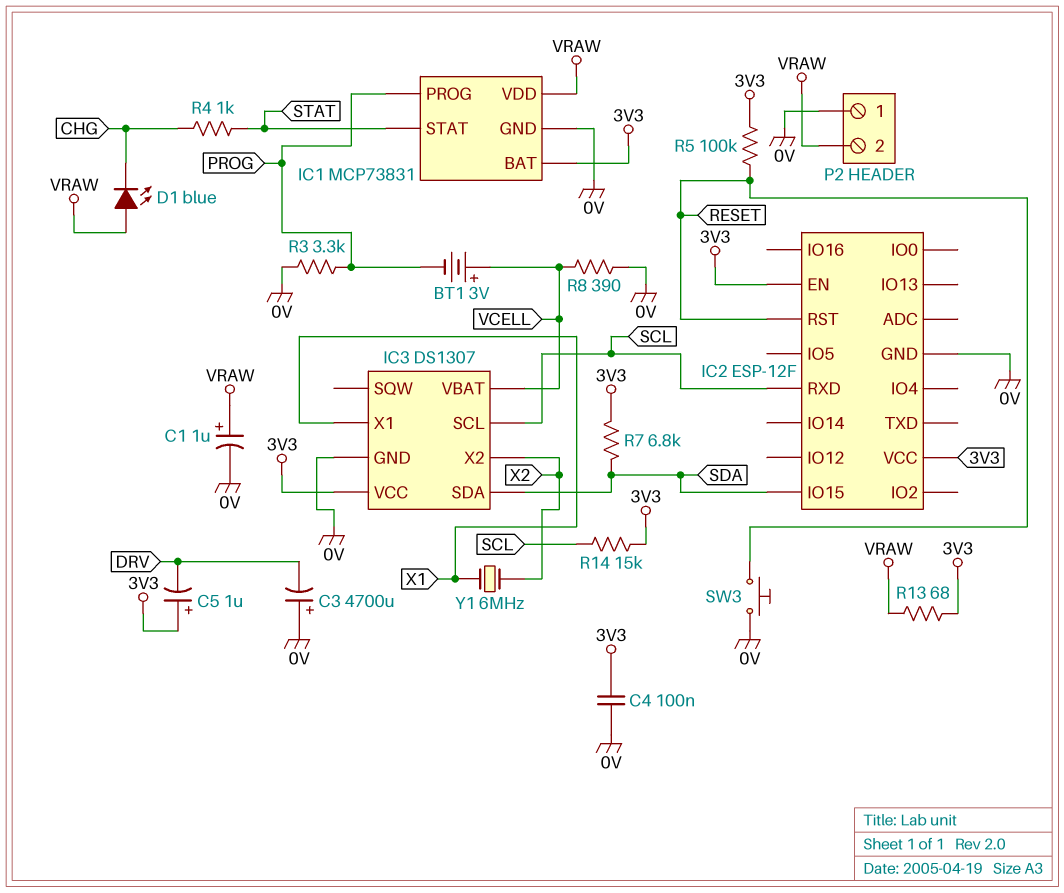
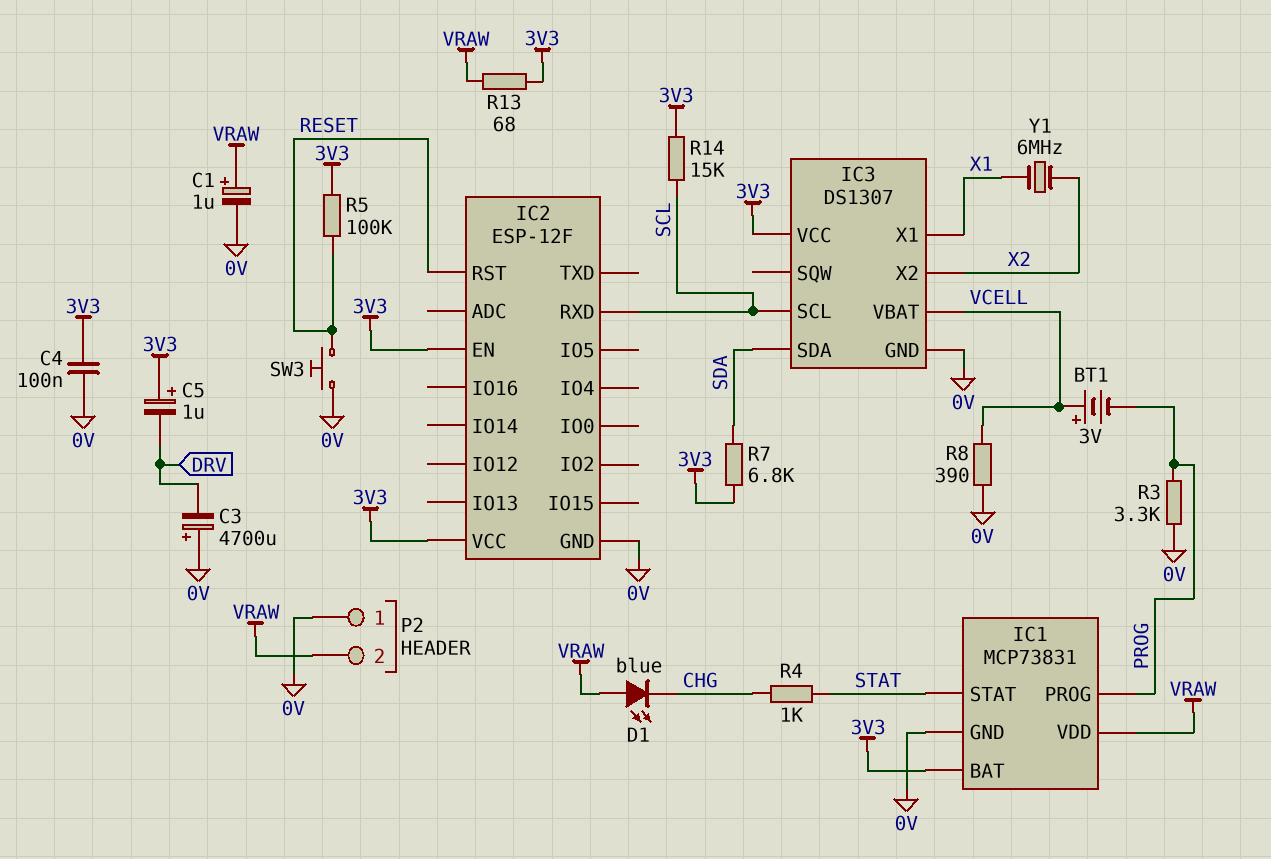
IC2 pin IO15: SDA -> none

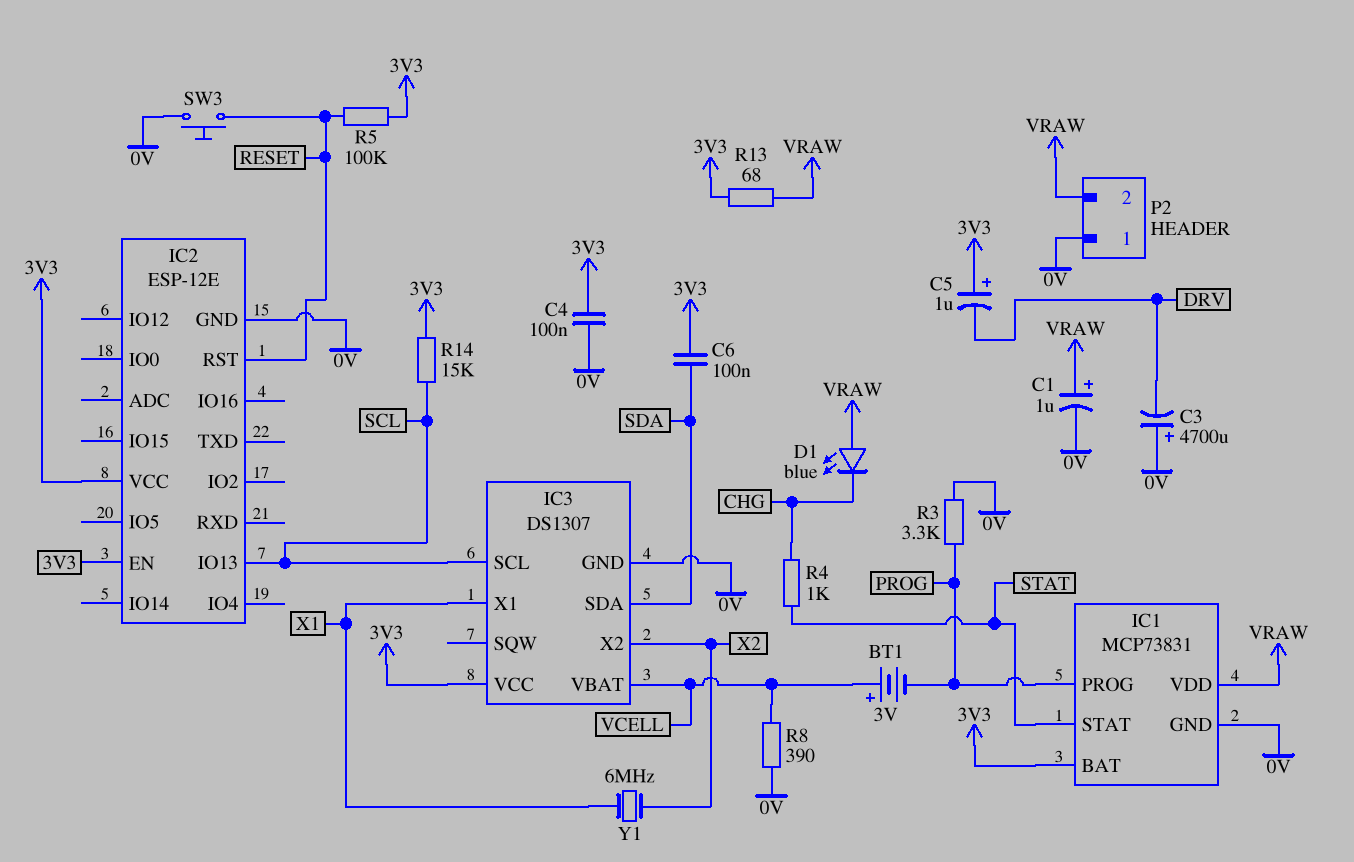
C6: none -> 100nF (3V3, SDA)
IC2: ESP-12F -> ESP-12E
IC2 pin IO13: none -> SCL
IC2 pin RXD: SCL -> none
R7: 6.8k (3V3, SDA) -> none

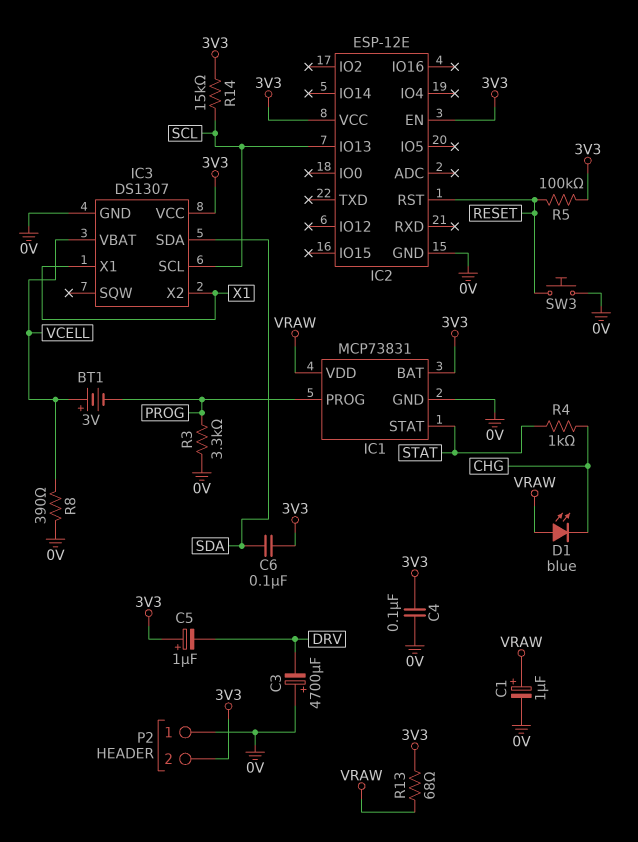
IC3 pin X2: X2 -> X1
P2 pin 2: VRAW -> 3V3
Y1: 6MHz (X1, X2) -> none

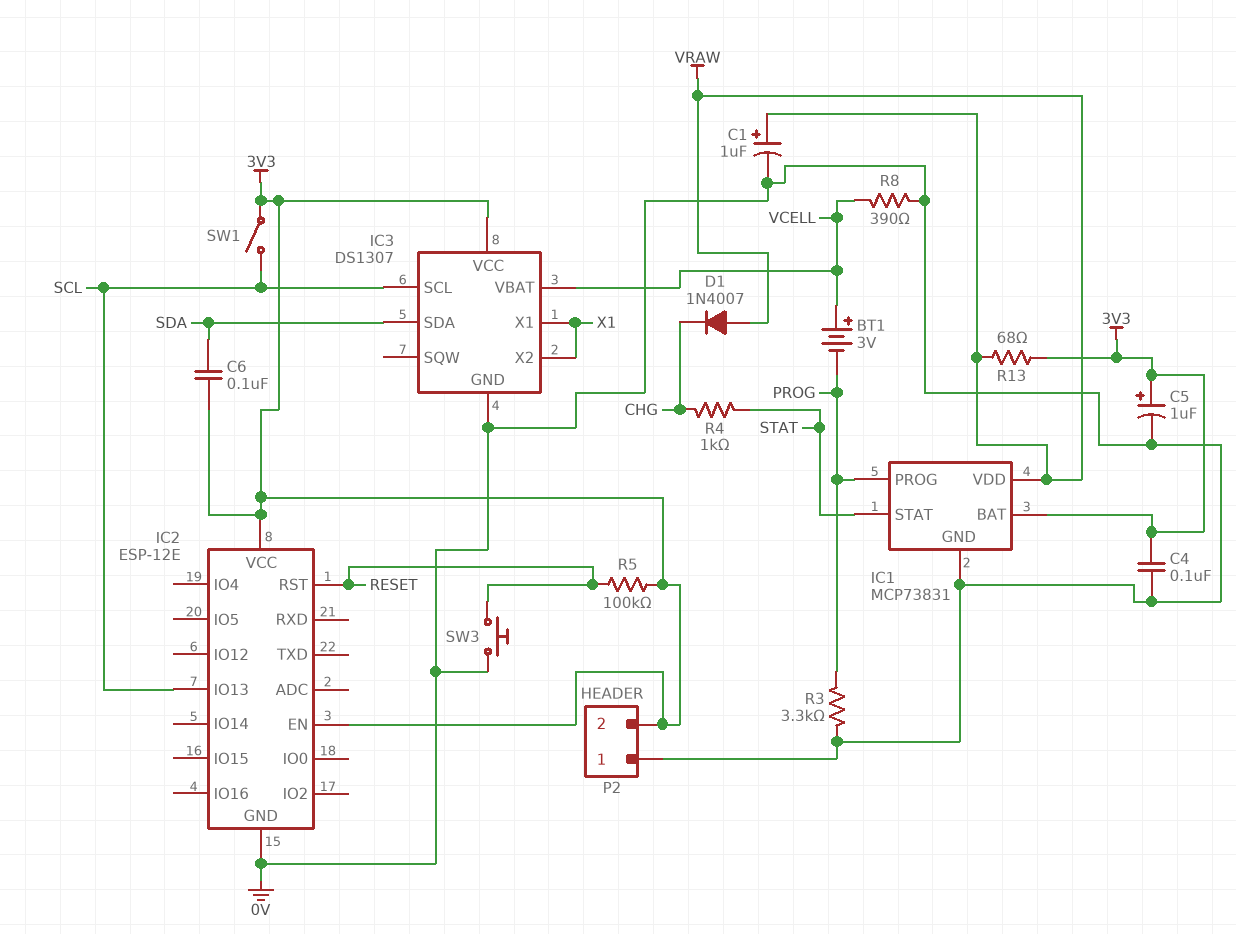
C3: 4700uF (plus 0V, minus DRV) -> none
C5: 1uF (plus 3V3, minus DRV) -> 1uF (plus 3V3, minus 0V)
D1: LED blue (A VRAW, K CHG) -> diode 1N4007 (A VRAW, K CHG)
R14: 15k (3V3, SCL) -> none
SW1: none -> switch (3V3, SCL)

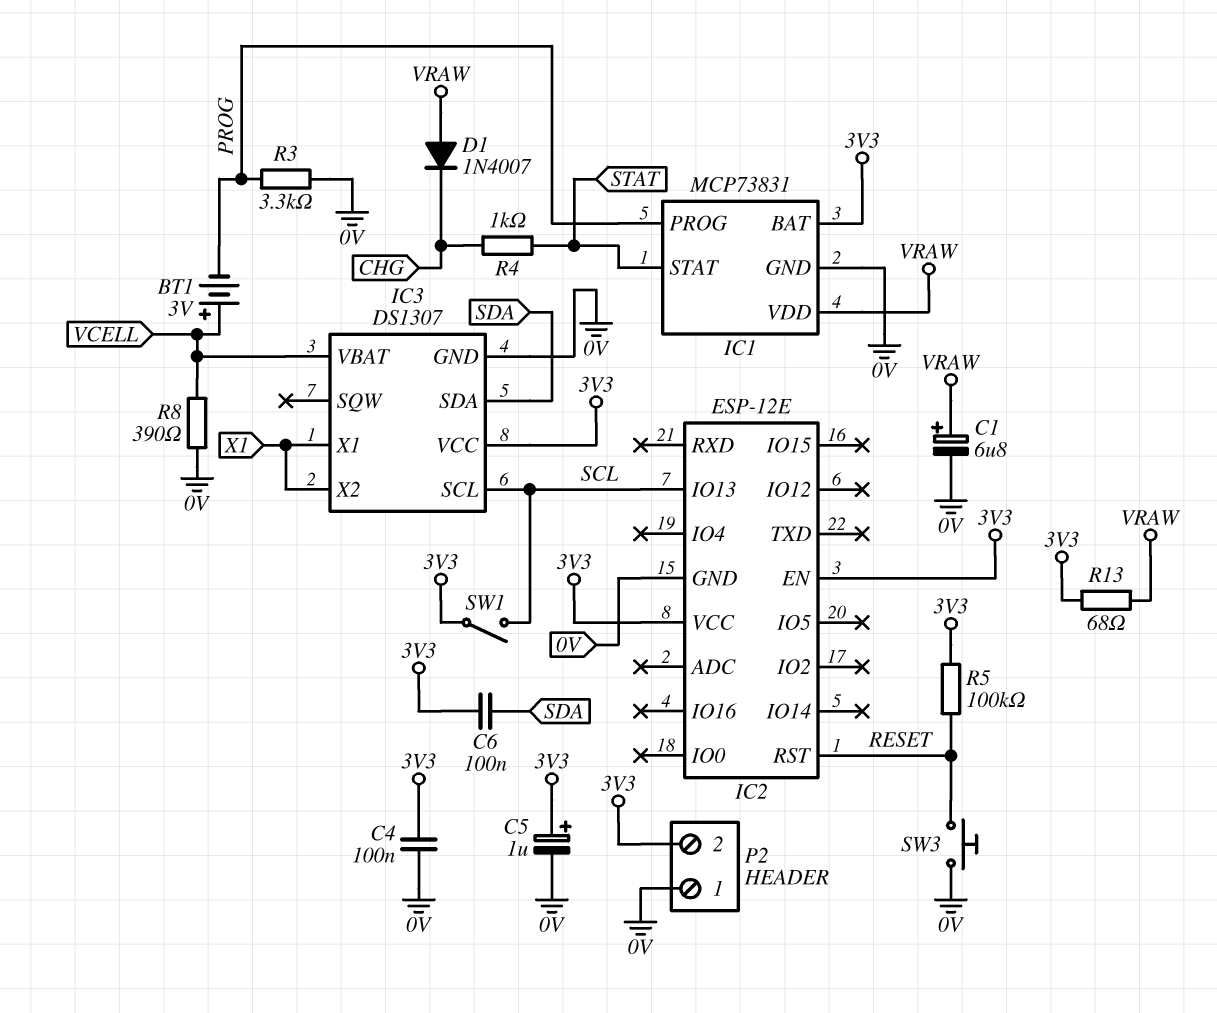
C1: 1uF (plus VRAW, minus 0V) -> 6.8uF (plus VRAW, minus 0V)

